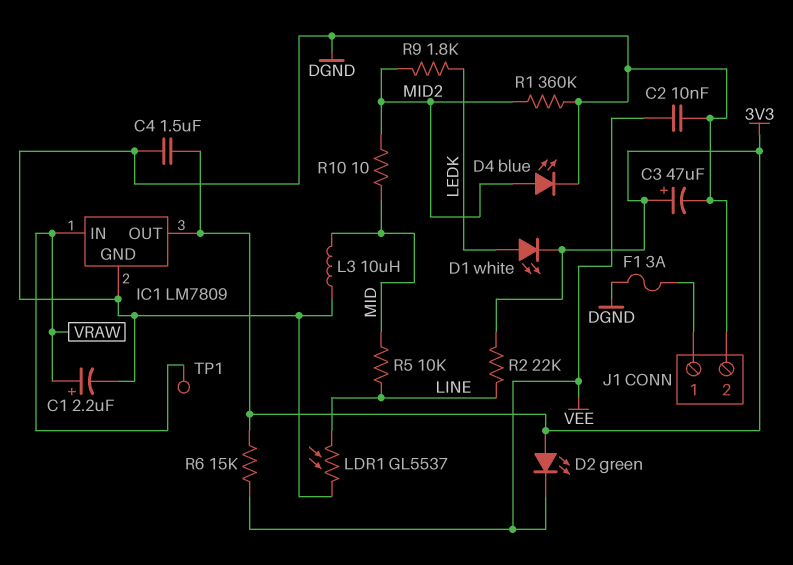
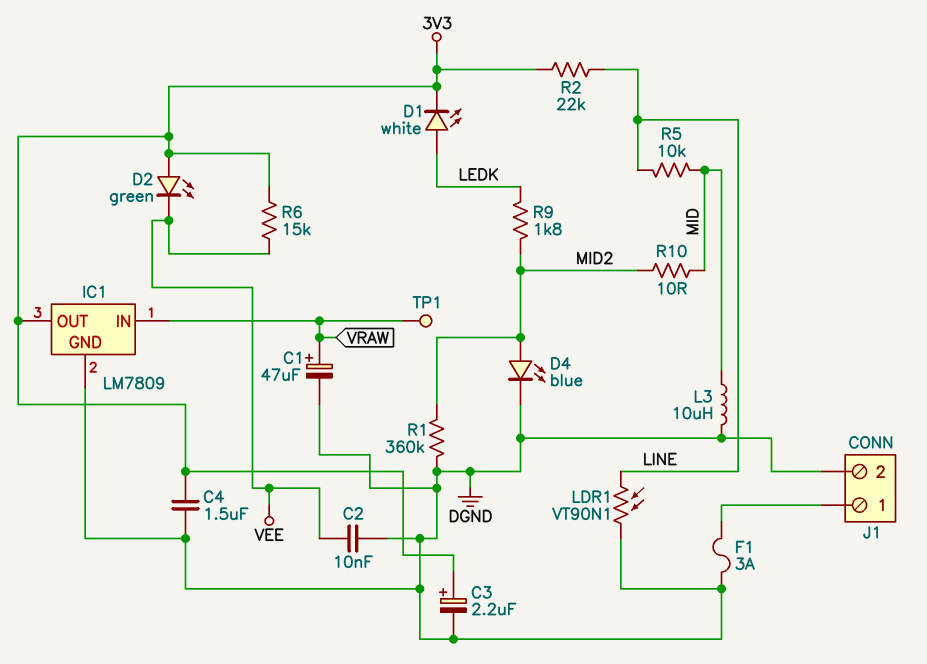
C1: 2.2uF (plus VRAW, minus DGND) -> 47uF (plus VRAW, minus DGND)
C3: 47uF (plus 3V3, minus DGND) -> 2.2uF (plus 3V3, minus DGND)
LDR1: GL5537 (DGND, LINE) -> VT90N1 (DGND, LINE)

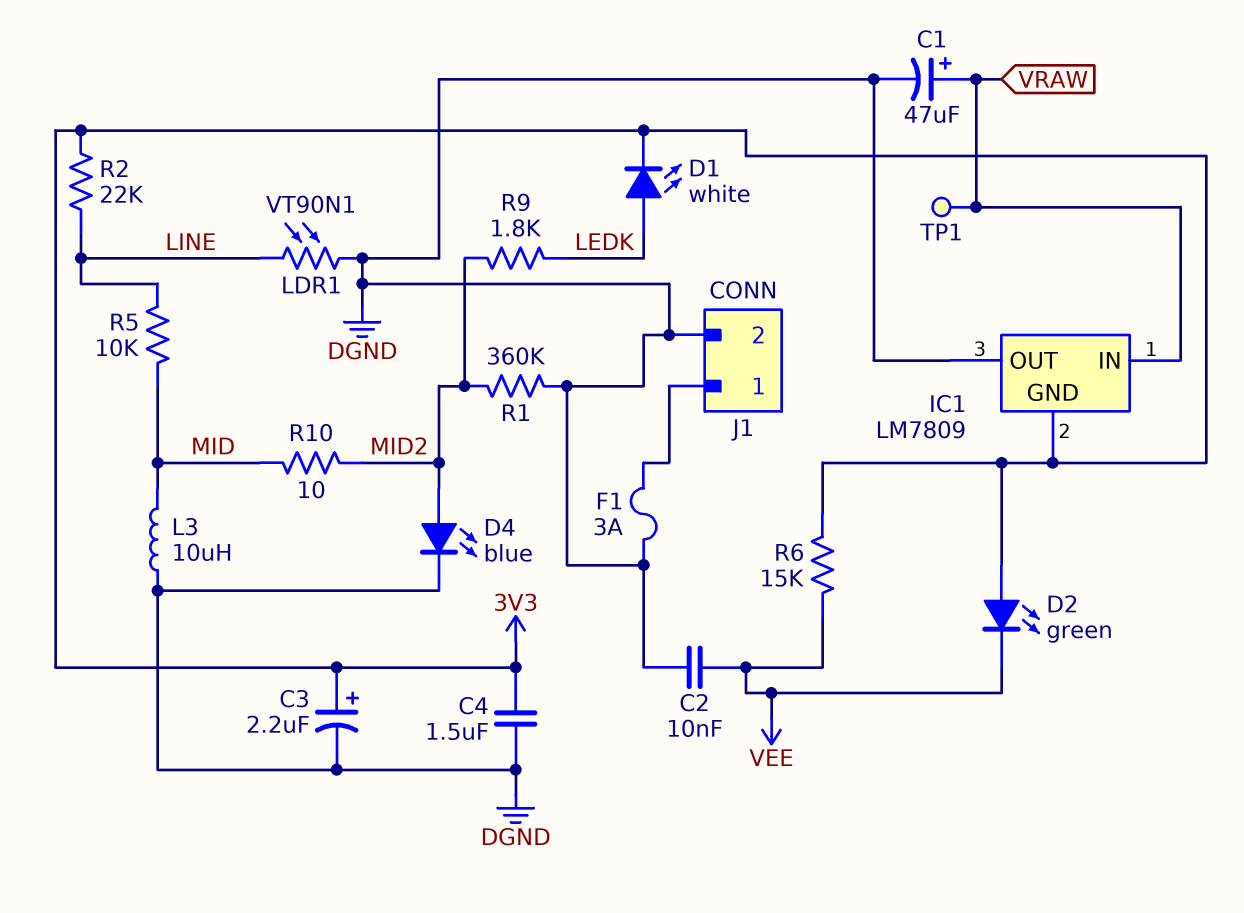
IC1 pin GND: DGND -> 3V3
IC1 pin OUT: 3V3 -> DGND

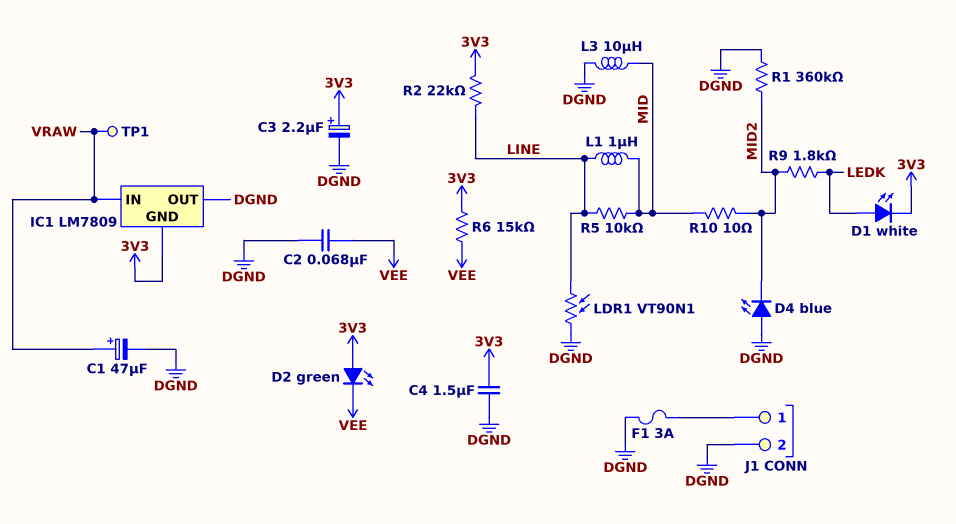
C2: 10nF (DGND, VEE) -> 68nF (DGND, VEE)
D4: LED blue (A MID2, K DGND) -> LED blue (A DGND, K MID2)
L1: none -> 1uH (LINE, MID)

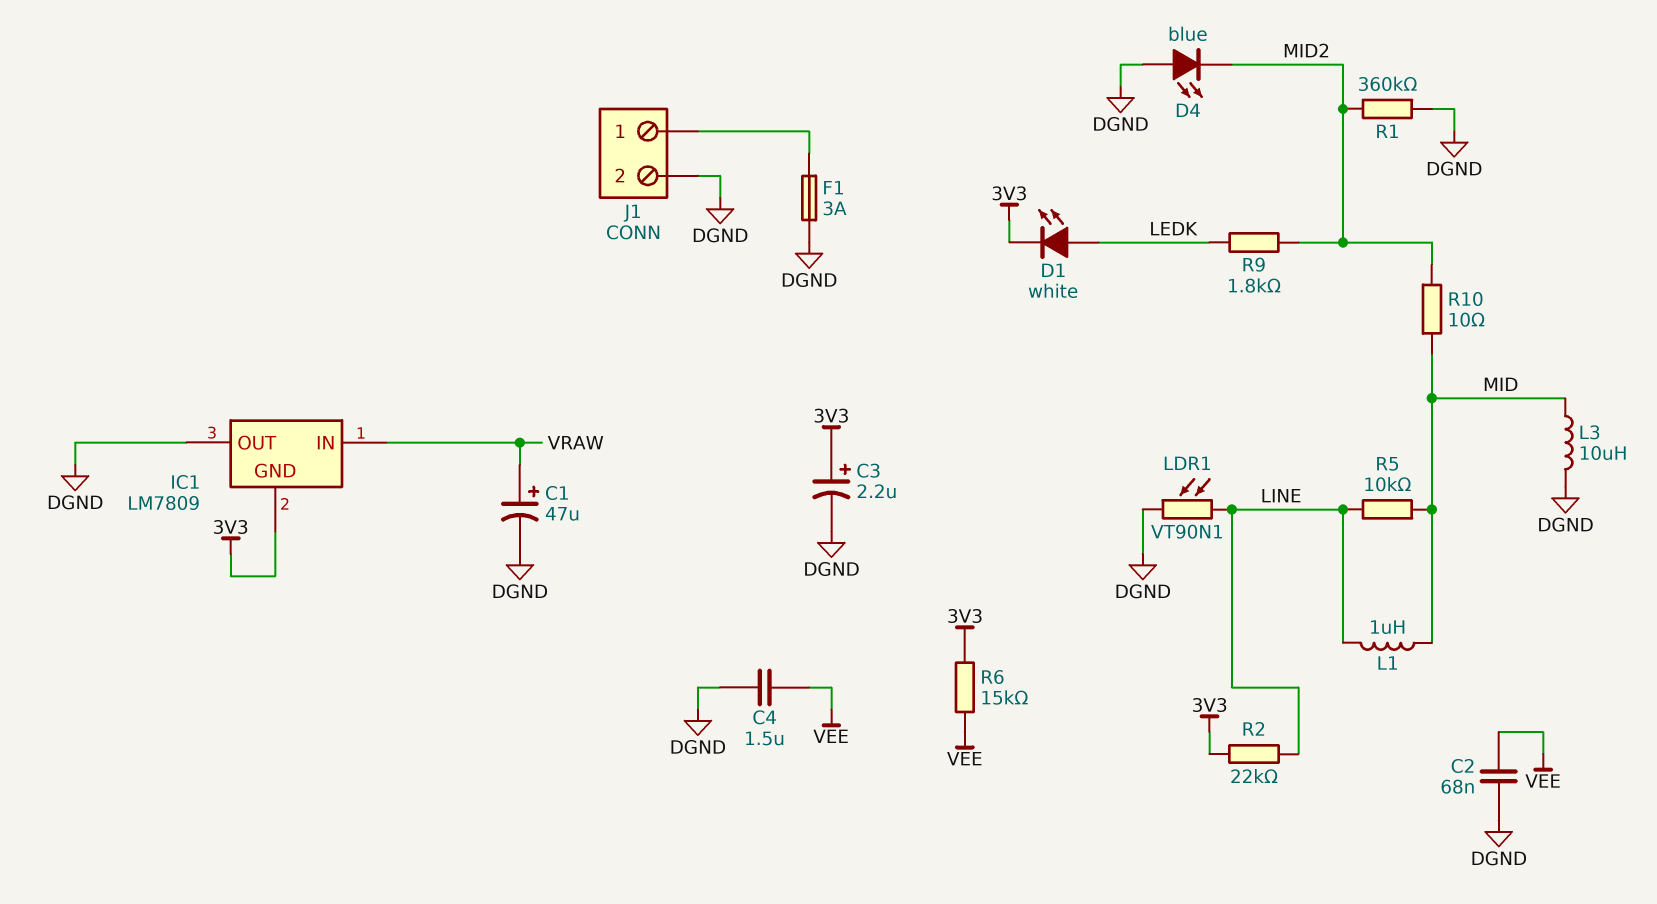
C4: 1.5uF (3V3, DGND) -> 1.5uF (DGND, VEE)
D2: LED green (A 3V3, K VEE) -> none
TP1: test point (VRAW) -> none

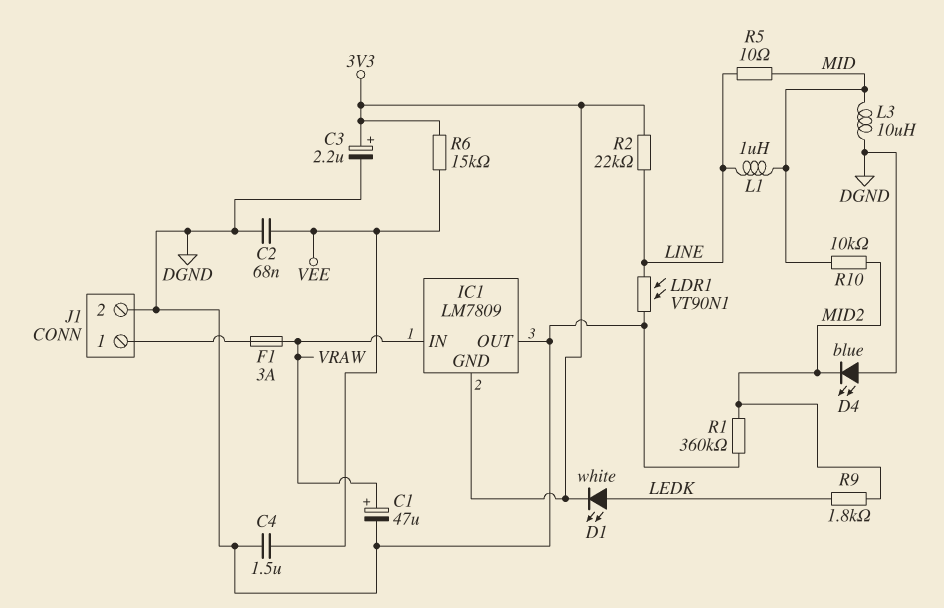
F1: 3A (DGND, J1/1) -> 3A (J1/1, VRAW)
R5: 10k (LINE, MID) -> 10 (LINE, MID)
R10: 10 (MID, MID2) -> 10k (MID, MID2)

